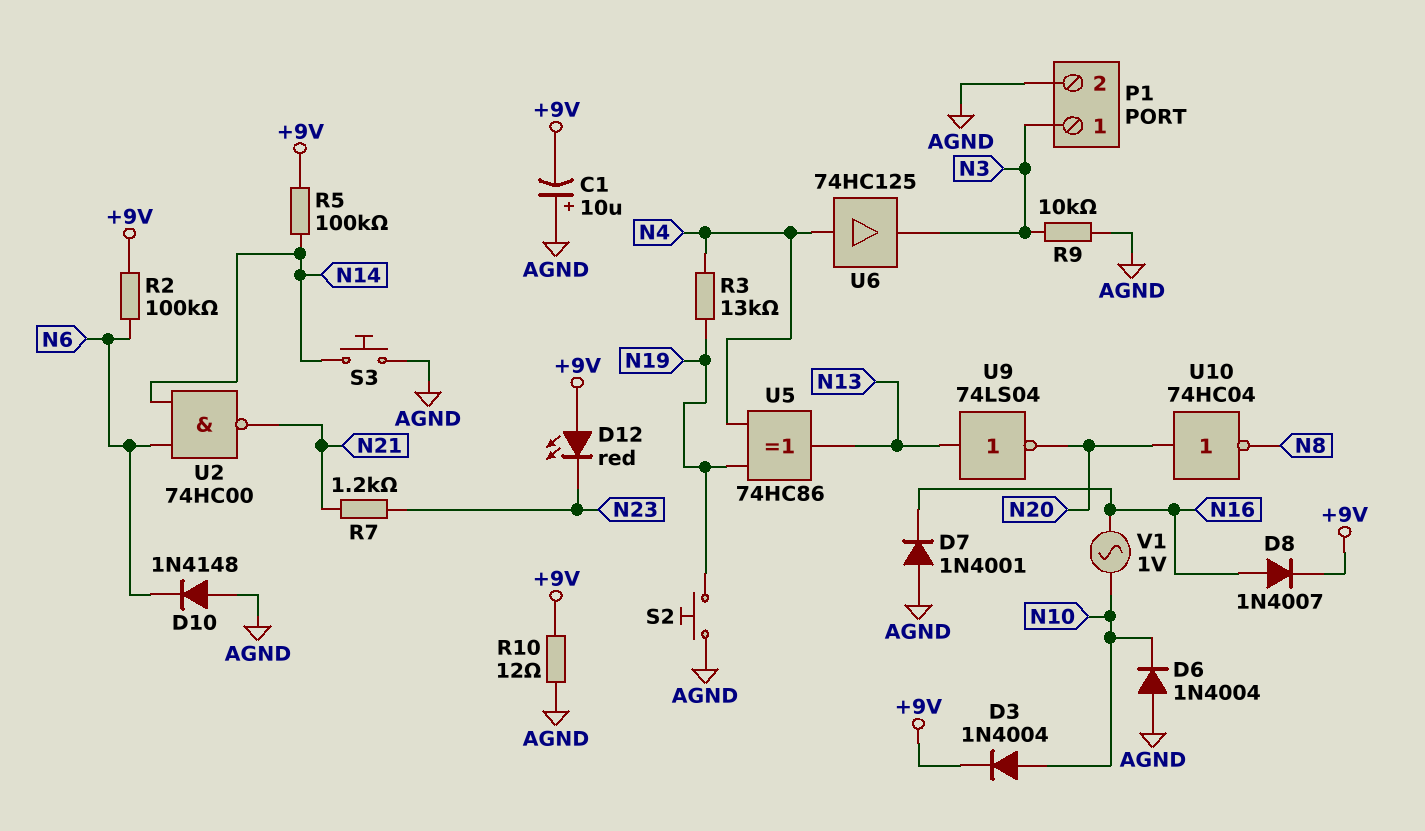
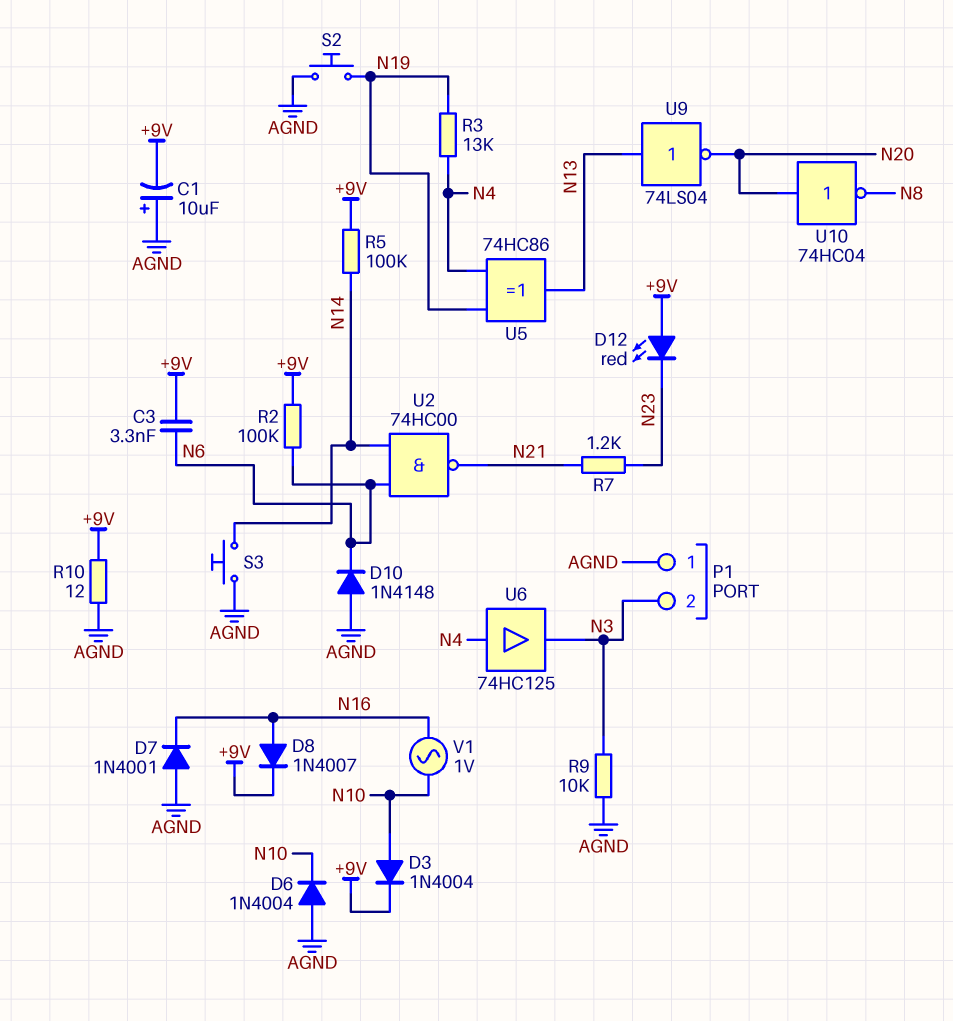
C3: none -> 3.3nF (+9V, N6)
P1 pin 1: N3 -> AGND
P1 pin 2: AGND -> N3

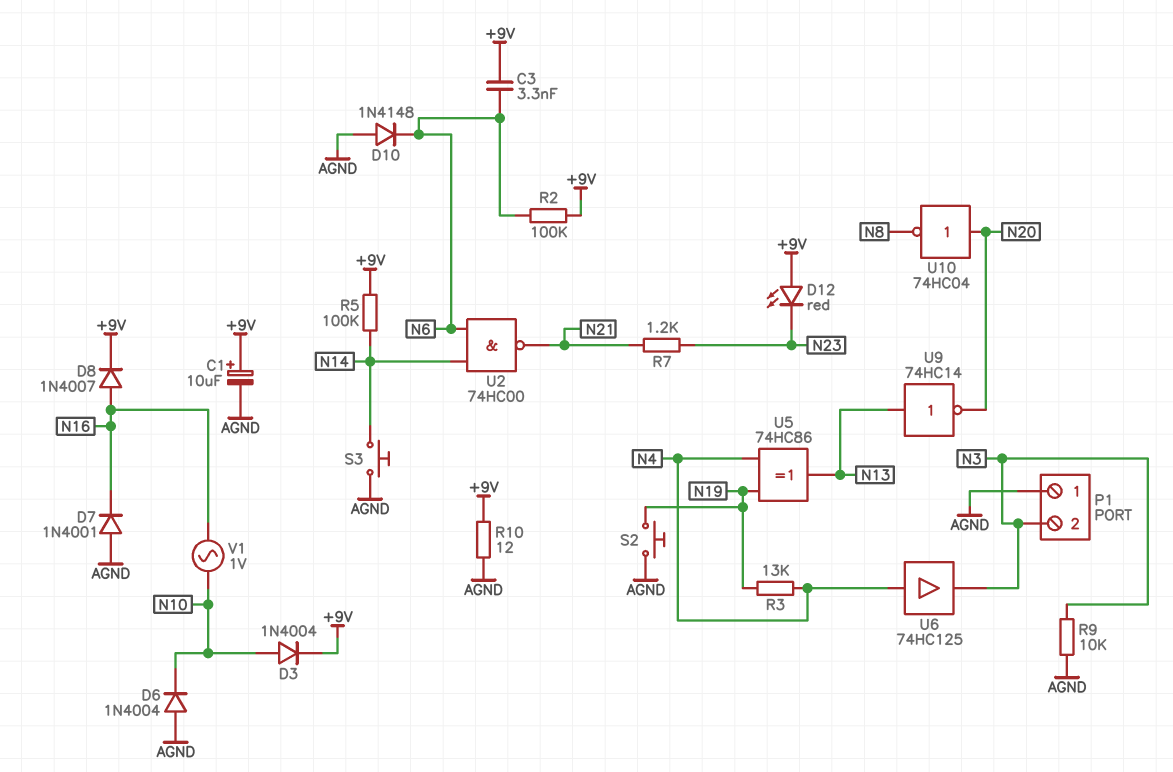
C1: 10uF (plus AGND, minus +9V) -> 10uF (plus +9V, minus AGND)
U9: NOT 74LS04 (in N13, out N20) -> NOT 74HC14 (in N13, out N20)

